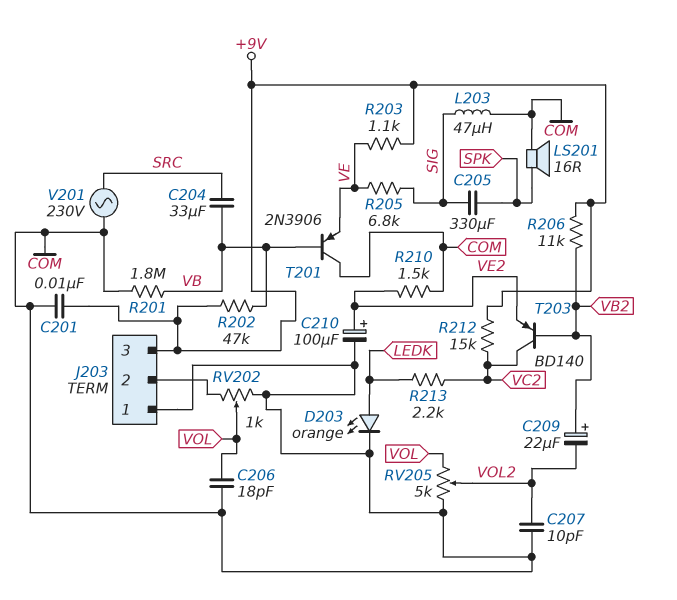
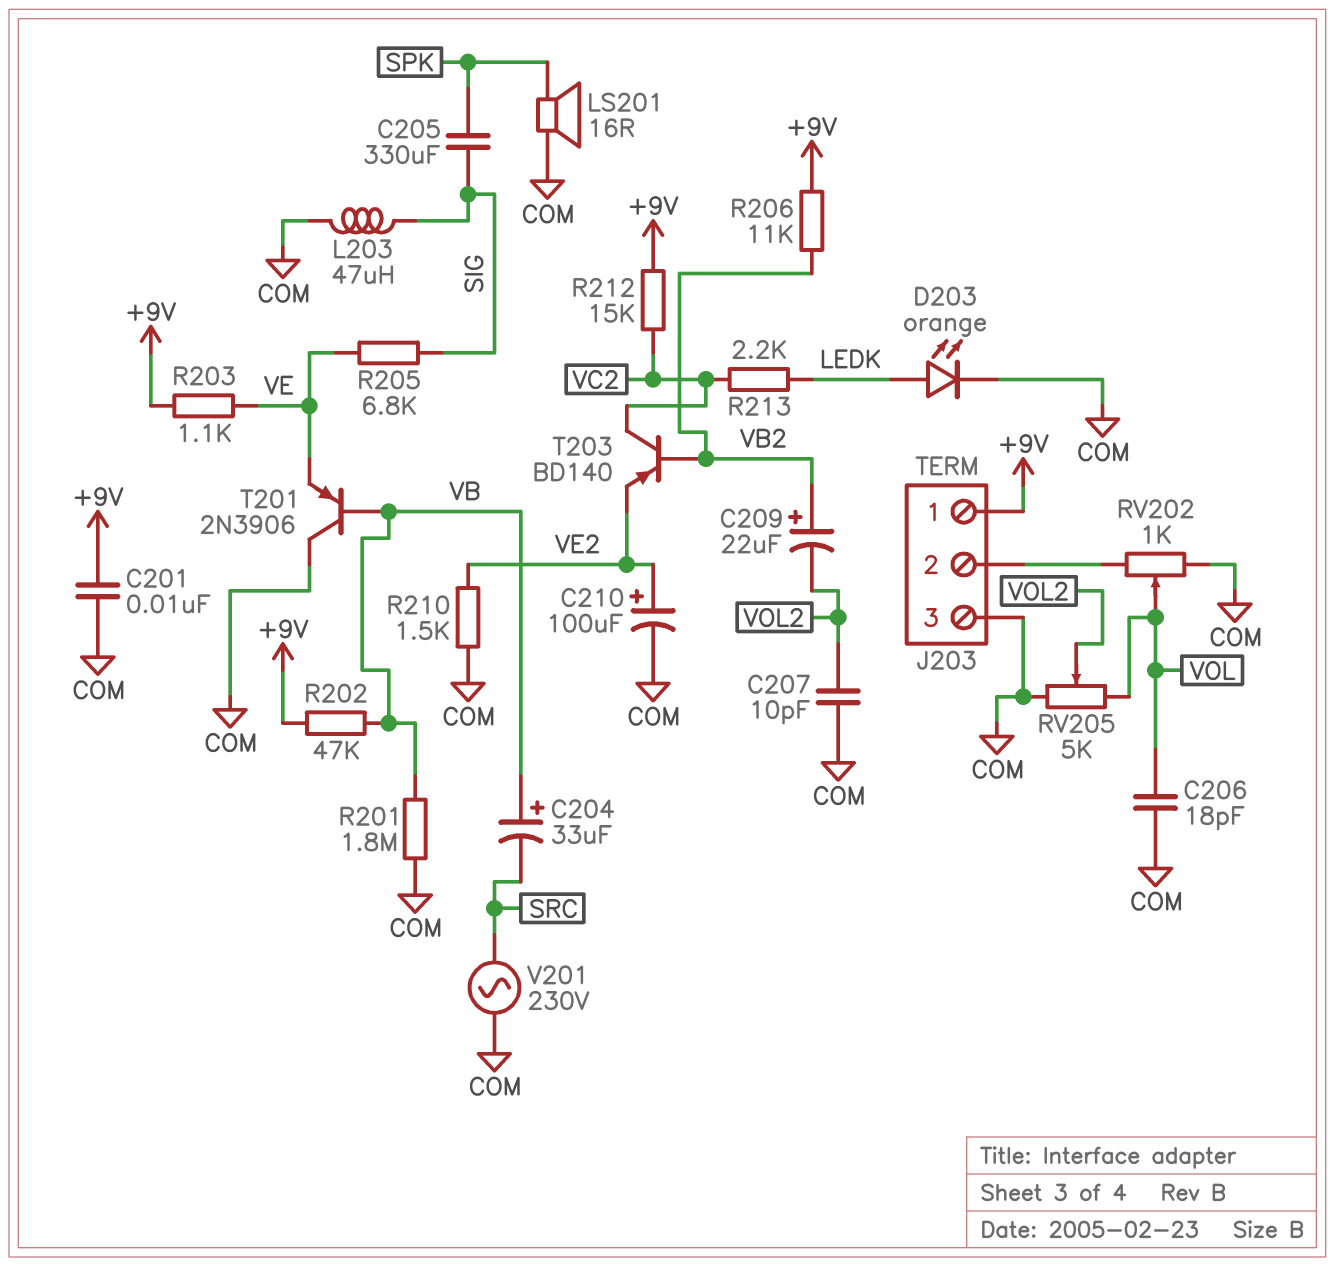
C204: 33uF (SRC, VB) -> 33uF (plus VB, minus SRC)
J203 pin 1: COM -> +9V
J203 pin 3: +9V -> COM

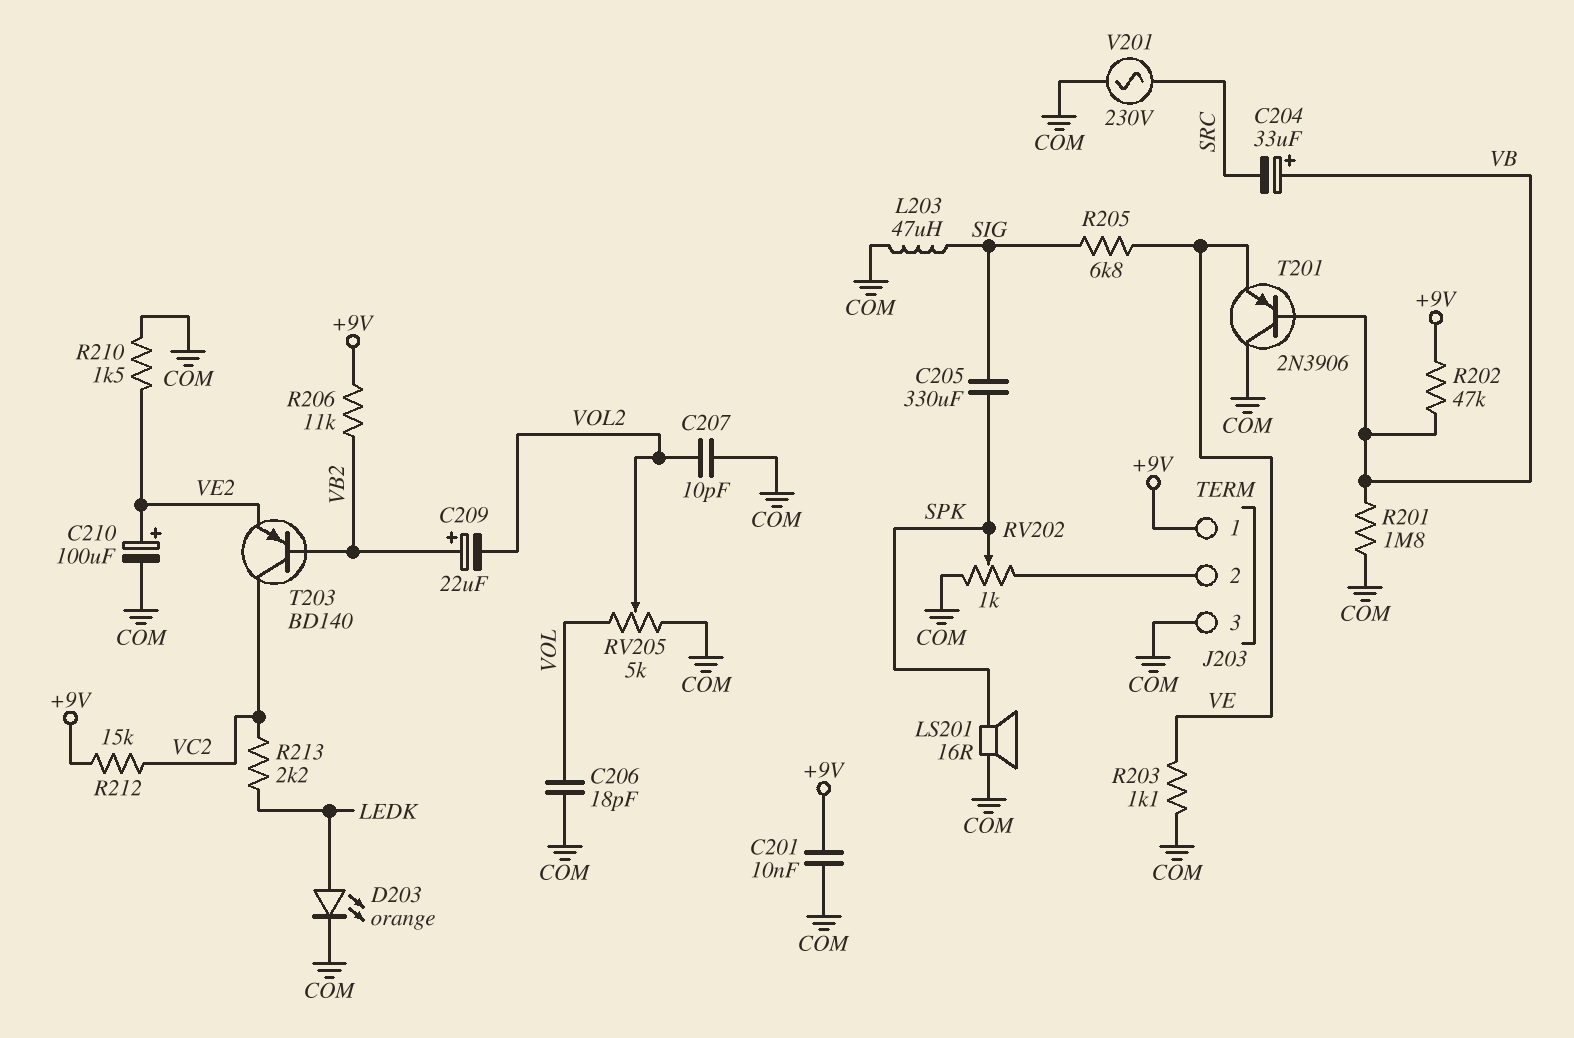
R203: 1.1k (+9V, VE) -> 1.1k (COM, VE)
RV202: 1k (COM, J203/2, wiper VOL) -> 1k (COM, J203/2, wiper SPK)

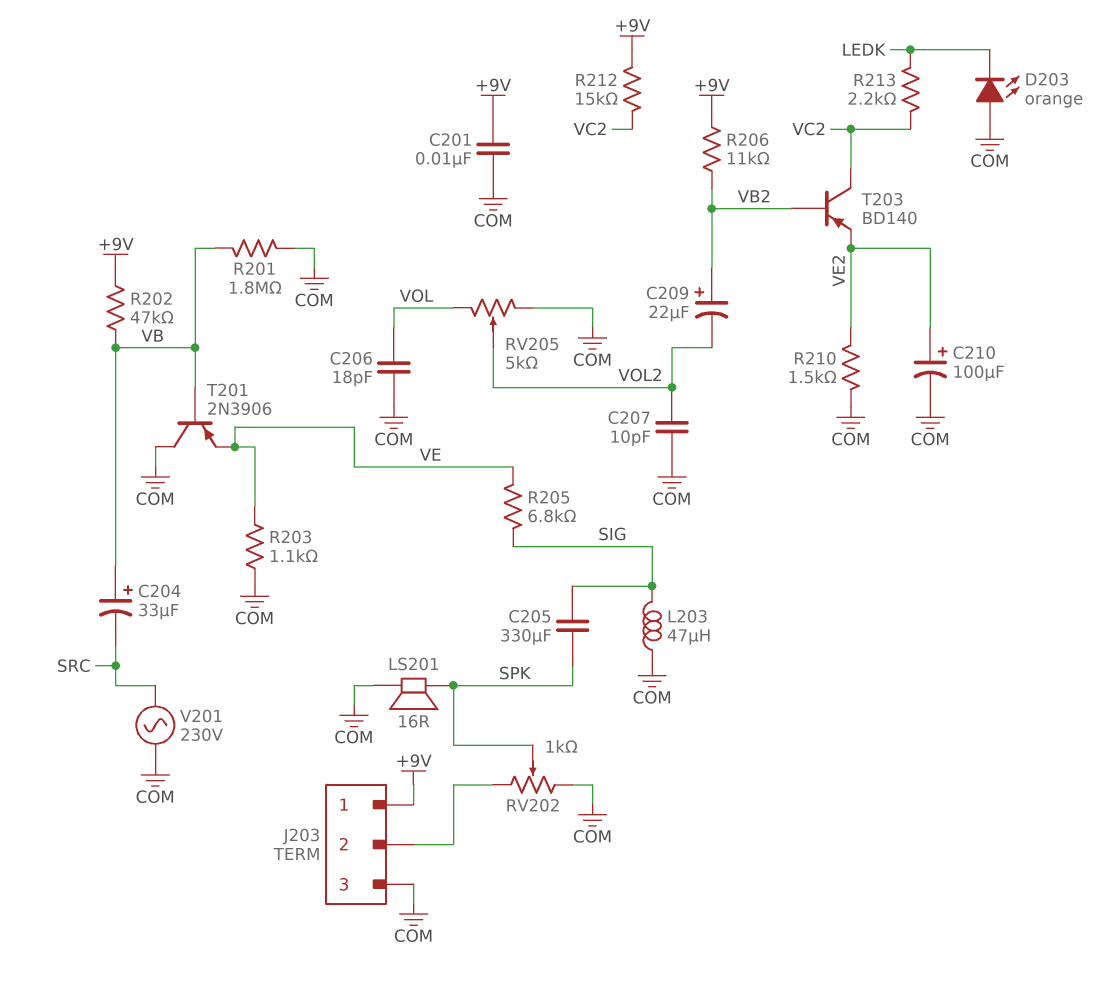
D203: LED orange (A LEDK, K COM) -> LED orange (A COM, K LEDK)

